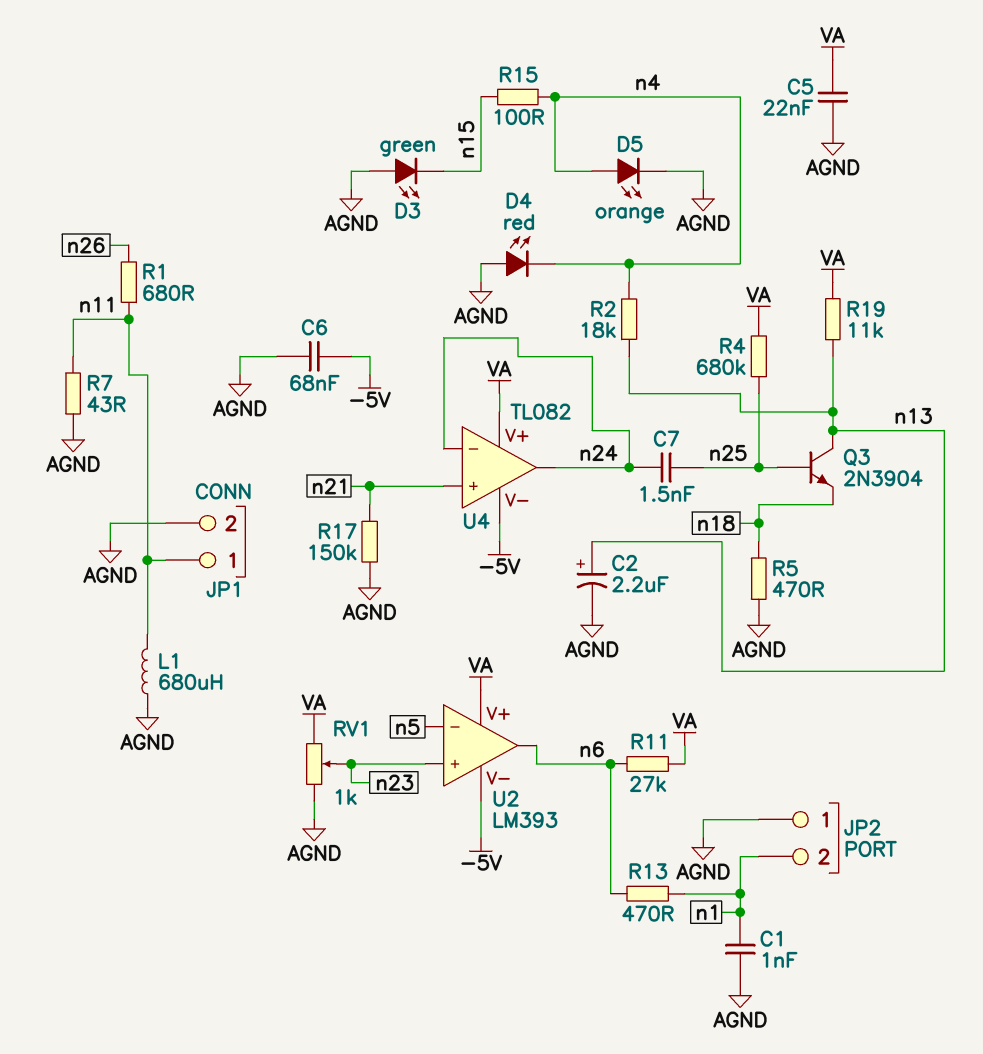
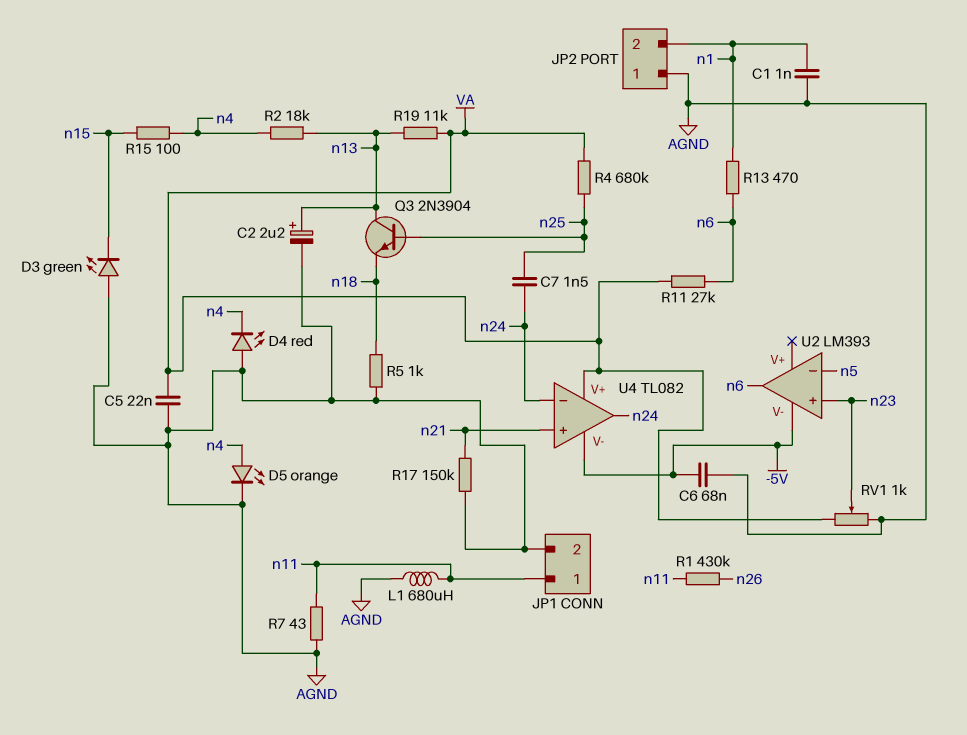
R1: 680 (n11, n26) -> 430k (n11, n26)
R5: 470 (AGND, n18) -> 1k (AGND, n18)
U2 pin V+: VA -> none

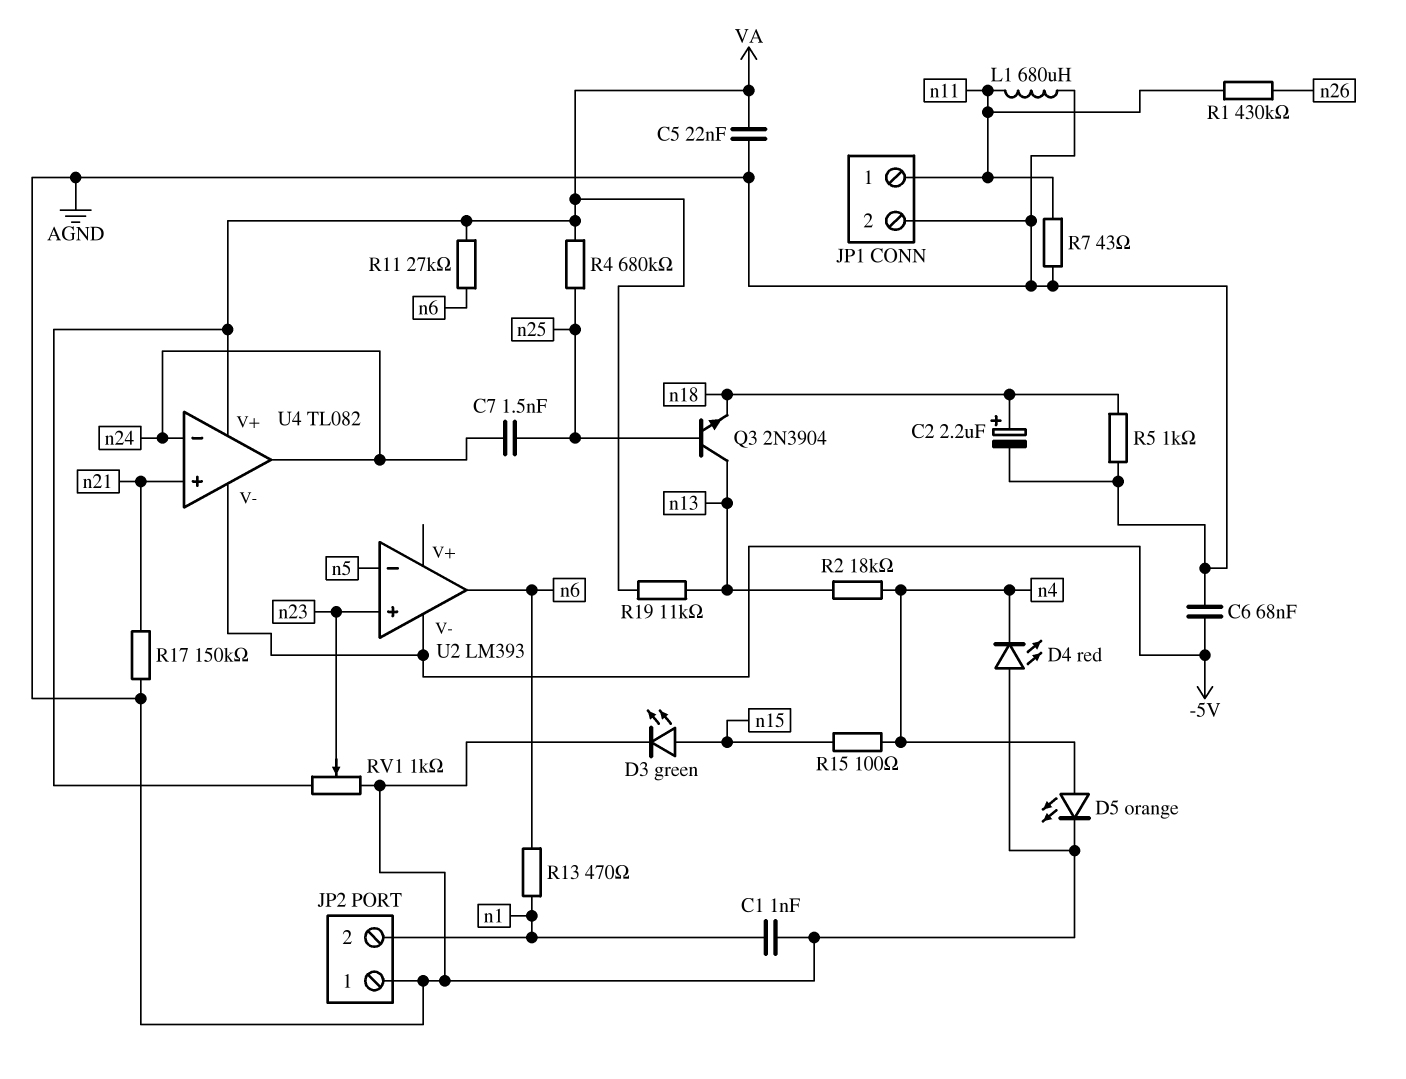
C2: 2.2uF (plus n13, minus AGND) -> 2.2uF (plus n18, minus AGND)
D3: LED green (A AGND, K n15) -> LED green (A n15, K AGND)

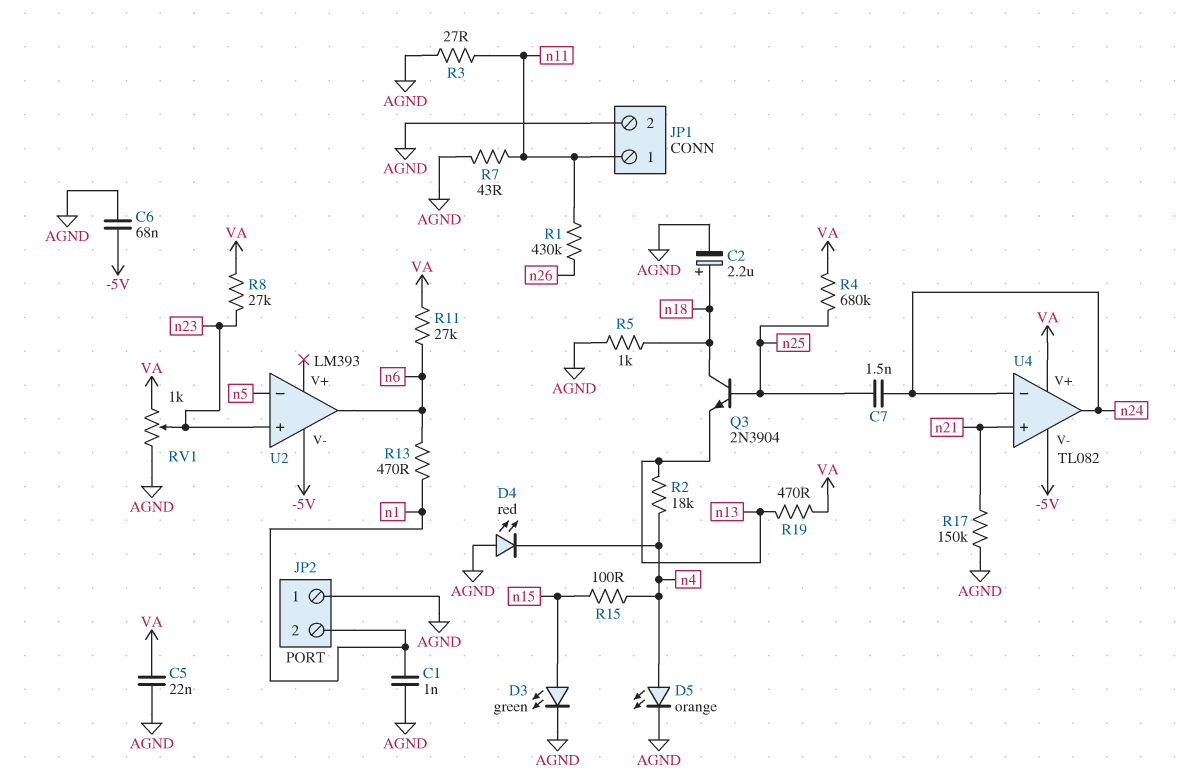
L1: 680uH (AGND, n11) -> none
Q3: NPN 2N3904 (B n25, C n13, E n18) -> NPN 2N3904 (B n25, C n18, E n13)
R3: none -> 27 (AGND, n11)
R8: none -> 27k (VA, n23)
R19: 11k (VA, n13) -> 470 (VA, n13)

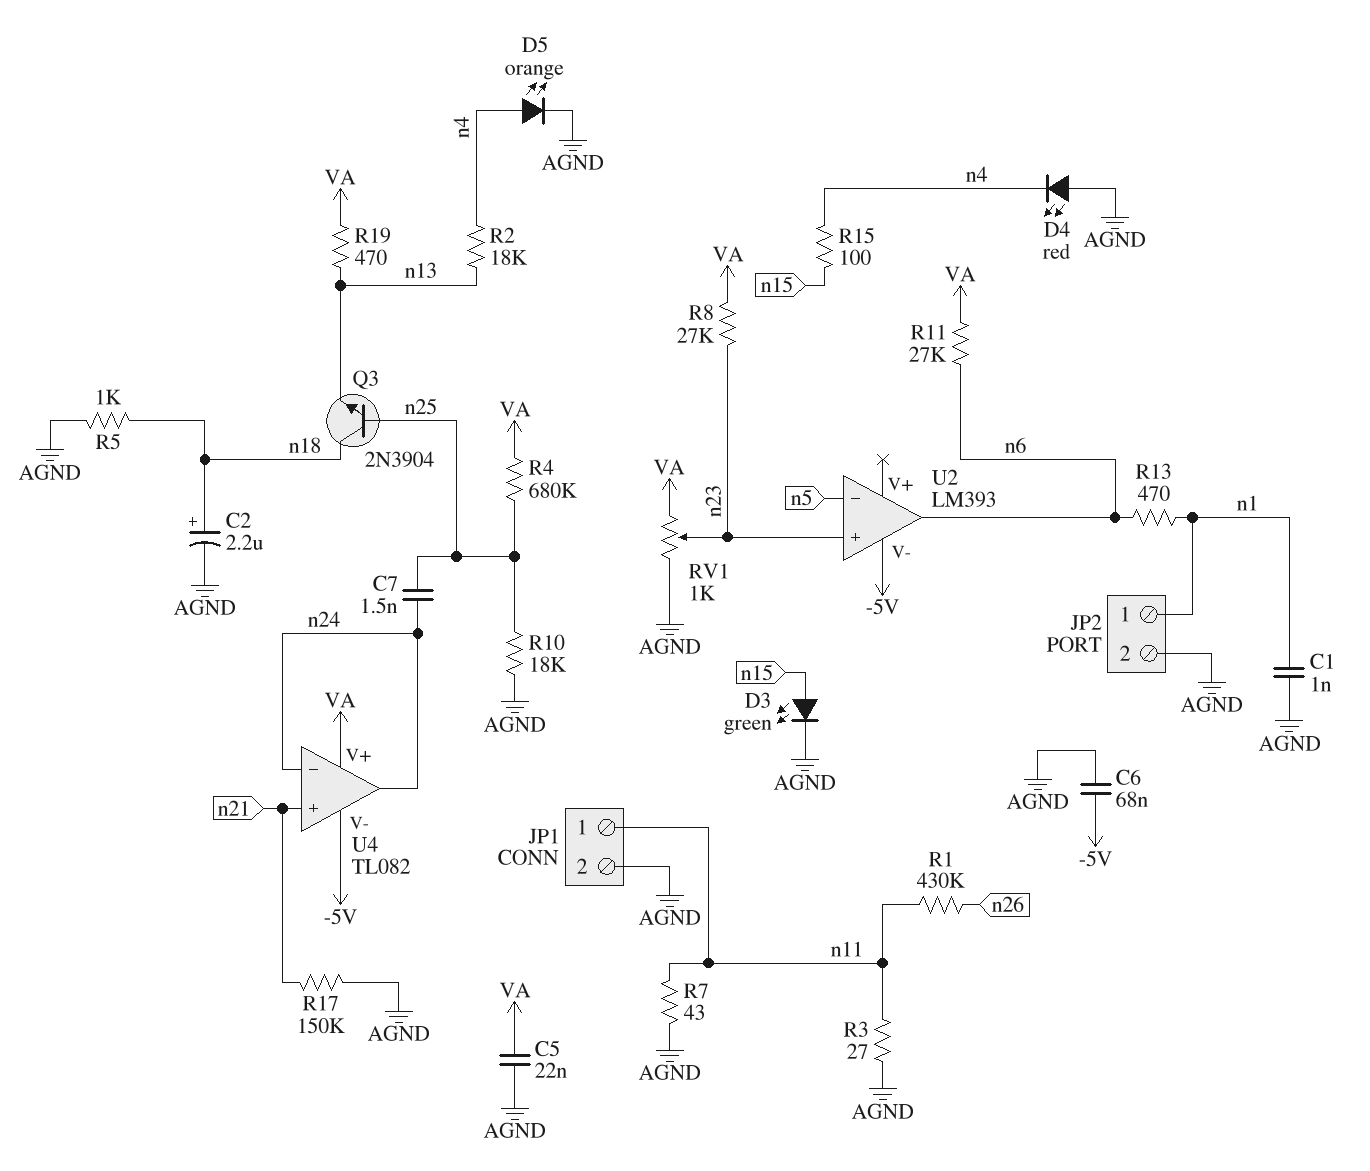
JP2 pin 1: AGND -> n1
JP2 pin 2: n1 -> AGND
R10: none -> 18k (AGND, n25)

